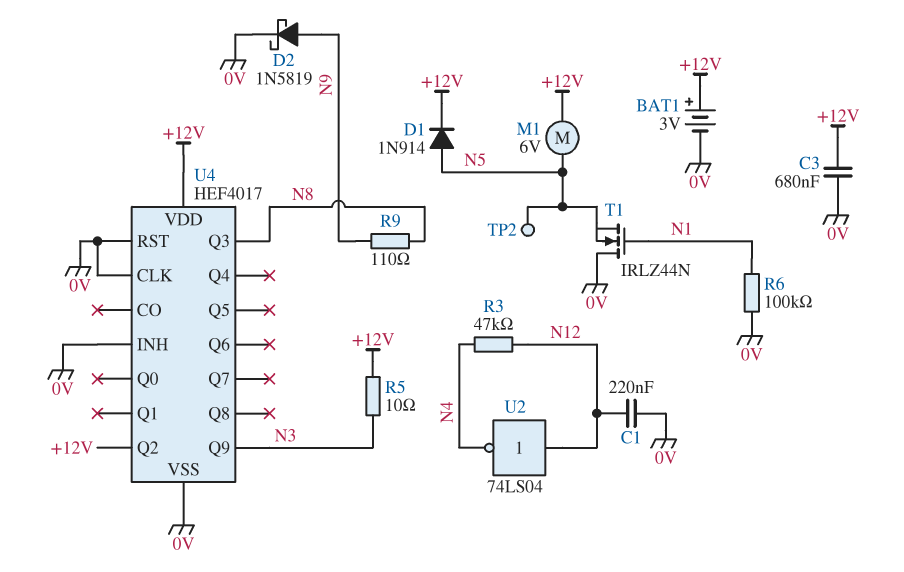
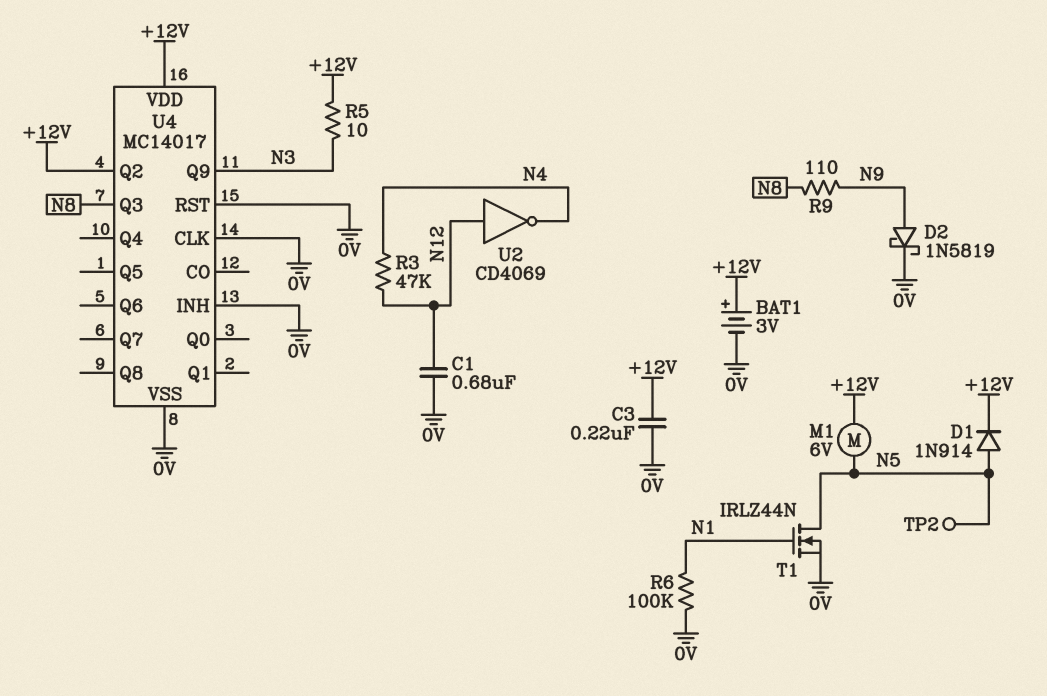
C1: 220nF (0V, N12) -> 680nF (0V, N12)
C3: 680nF (+12V, 0V) -> 220nF (+12V, 0V)
T1: NMOS IRLZ44N (G N1, D 0V, S N5) -> NMOS IRLZ44N (G N1, D N5, S 0V)
U2: NOT 74LS04 (in N12, out N4) -> NOT CD4069 (in N12, out N4)
U4: HEF4017 -> MC14017

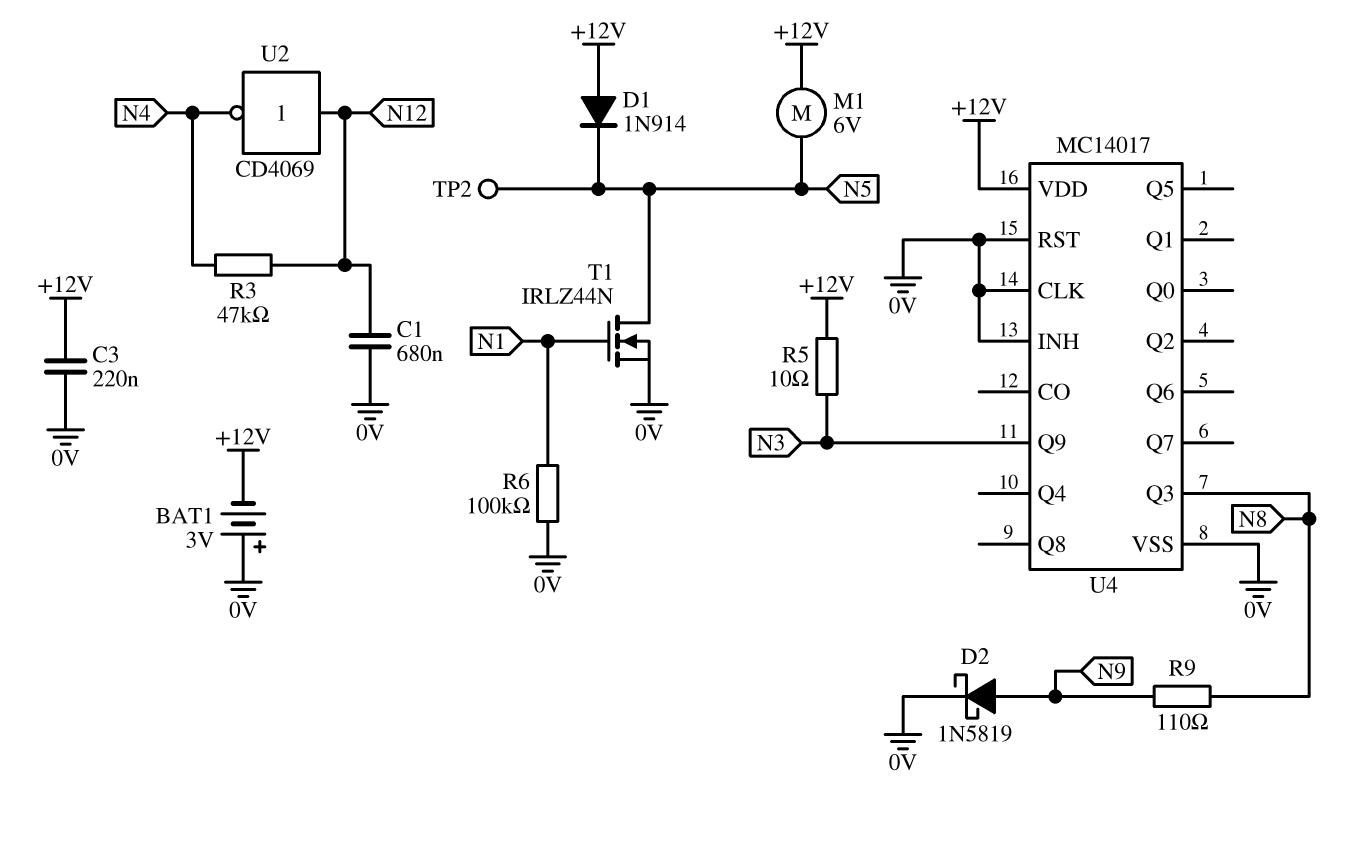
BAT1: 3V (plus +12V, minus 0V) -> 3V (plus 0V, minus +12V)
D1: diode 1N914 (A N5, K +12V) -> diode 1N914 (A +12V, K N5)
U4 pin Q2: +12V -> none

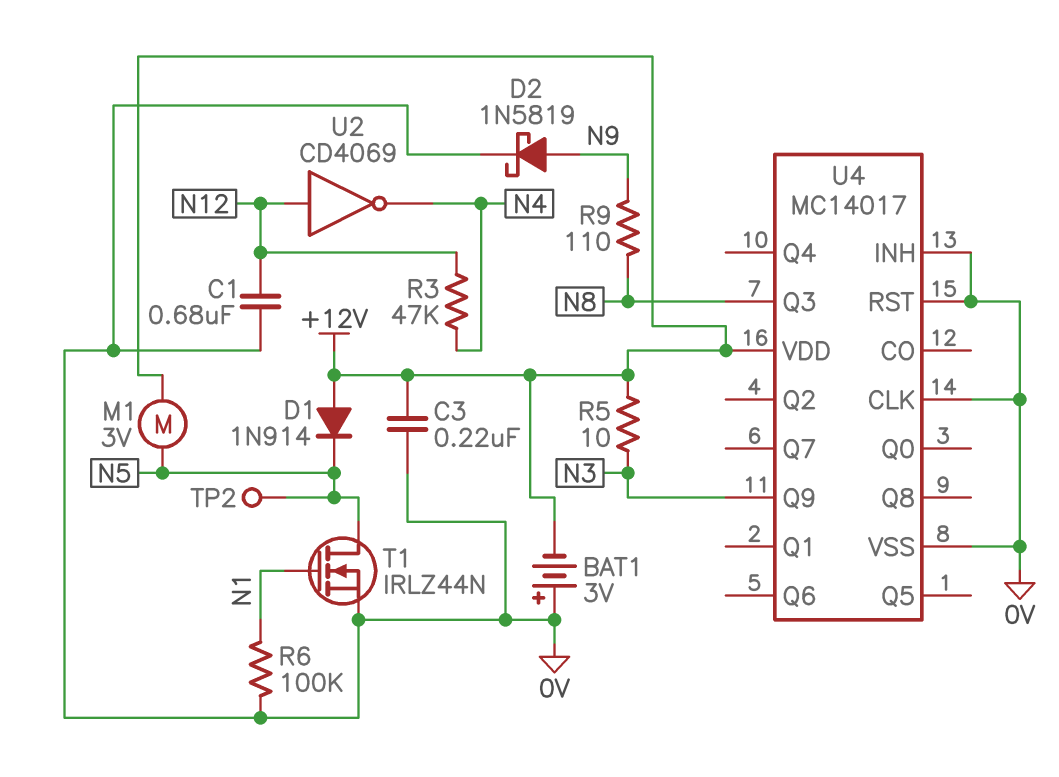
M1: motor 6V (+12V, N5) -> motor 3V (+12V, N5)

